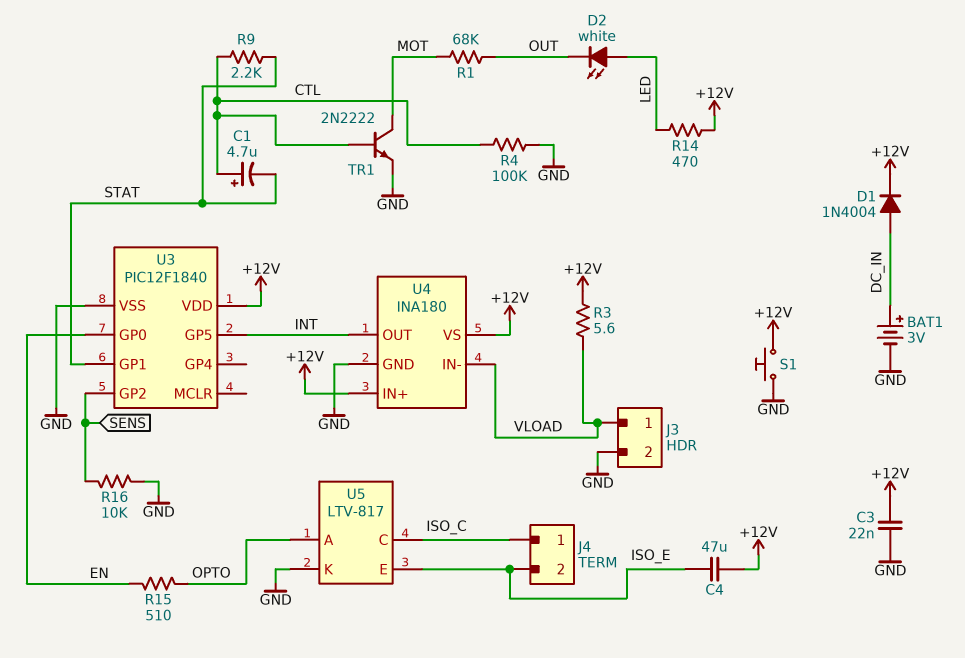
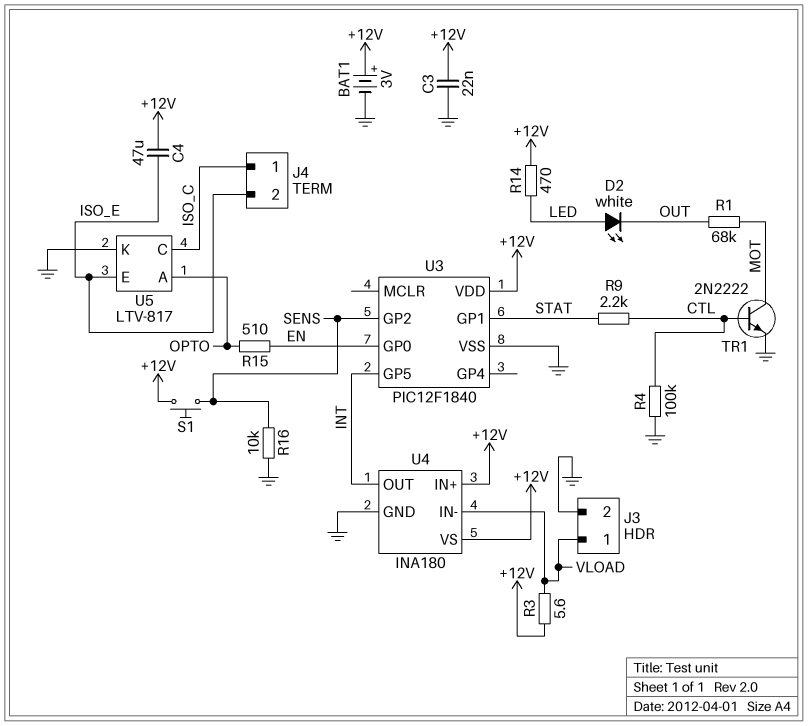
BAT1: 3V (plus DC_IN, minus GND) -> 3V (plus +12V, minus GND)
C1: 4.7uF (plus CTL, minus STAT) -> none
D1: diode 1N4004 (A DC_IN, K +12V) -> none
S1: button (+12V, GND) -> button (+12V, SENS)

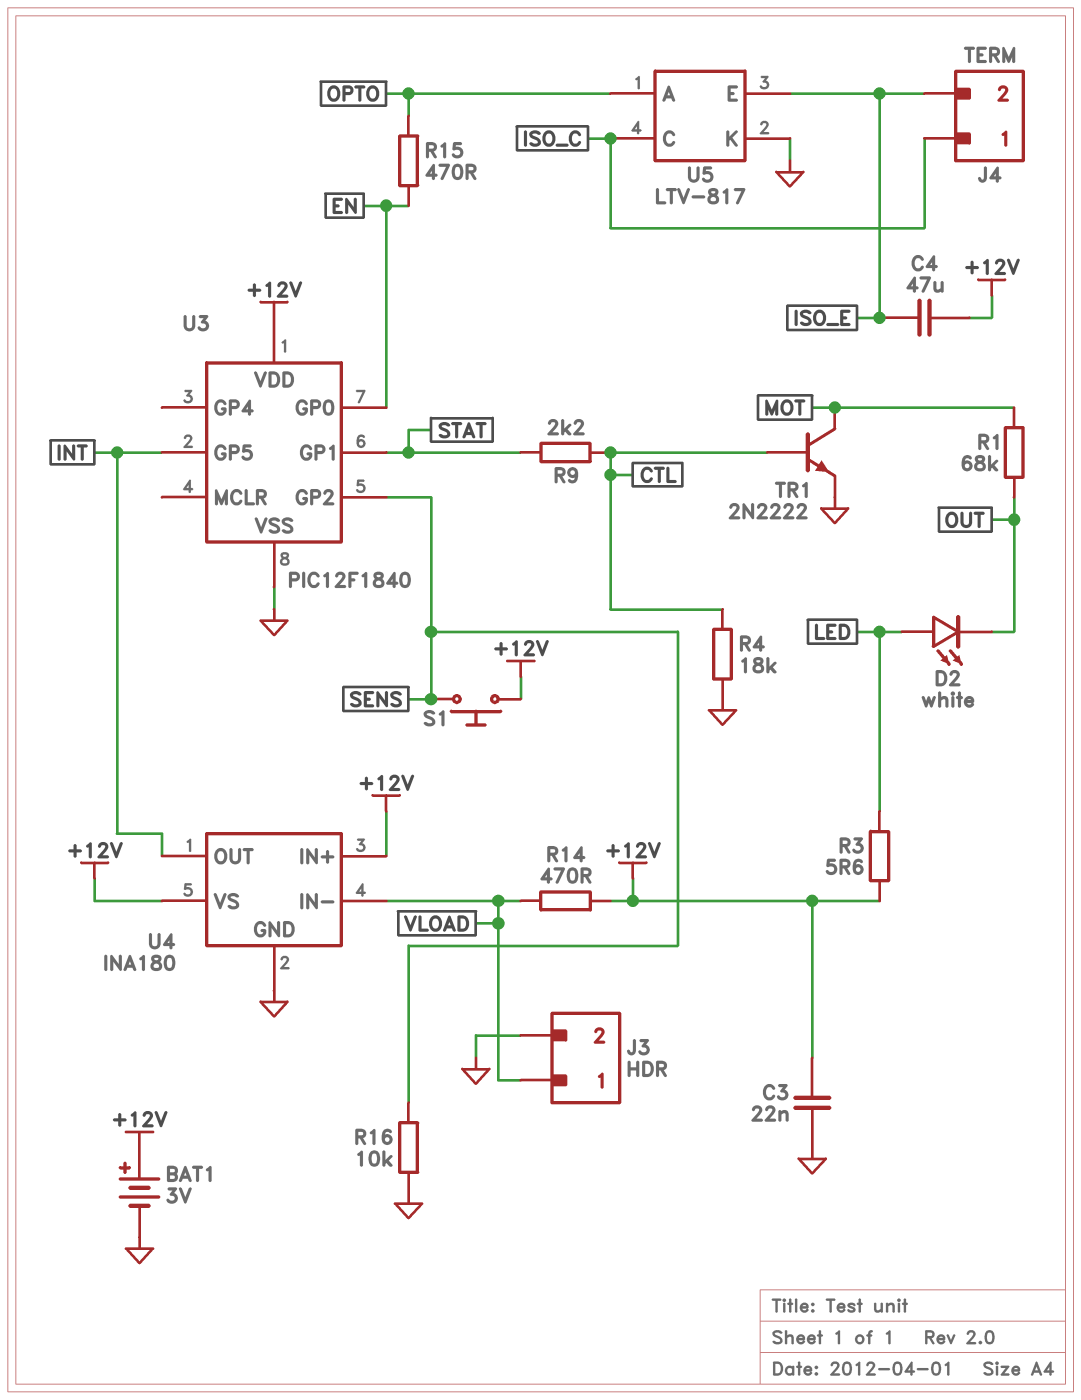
R3: 5.6 (+12V, VLOAD) -> 5.6 (+12V, LED)
R4: 100k (CTL, GND) -> 18k (CTL, GND)
R14: 470 (+12V, LED) -> 470 (+12V, VLOAD)
R15: 510 (EN, OPTO) -> 470 (EN, OPTO)

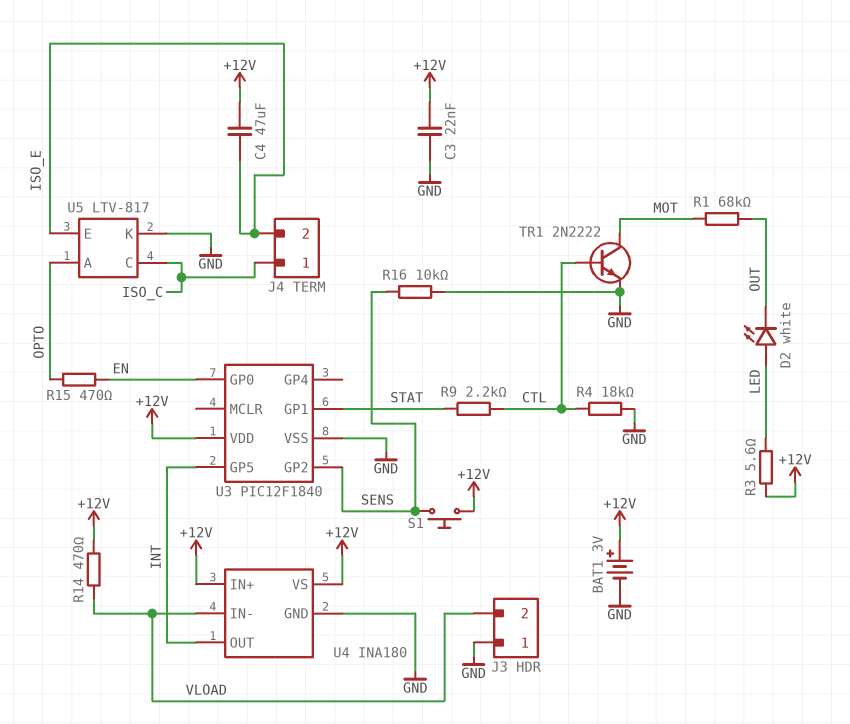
J3 pin 1: VLOAD -> GND
J3 pin 2: GND -> VLOAD

